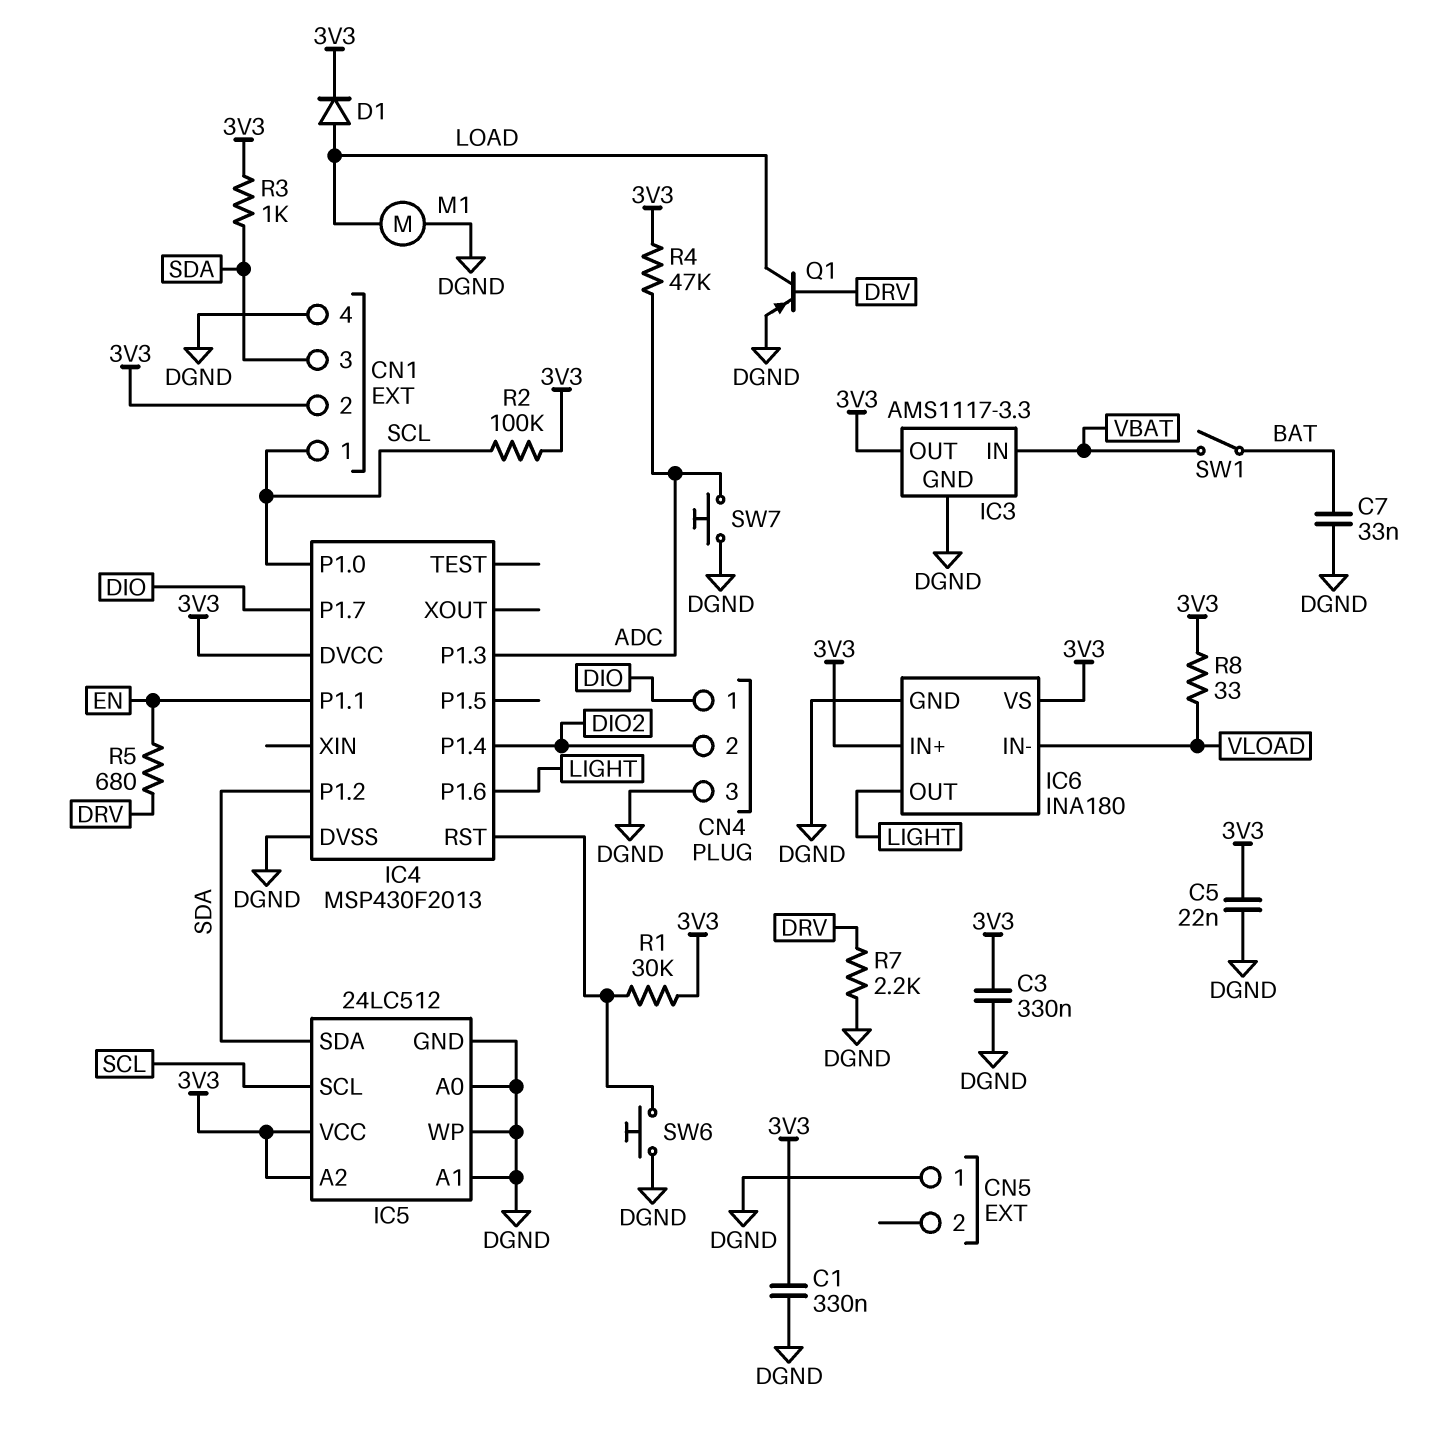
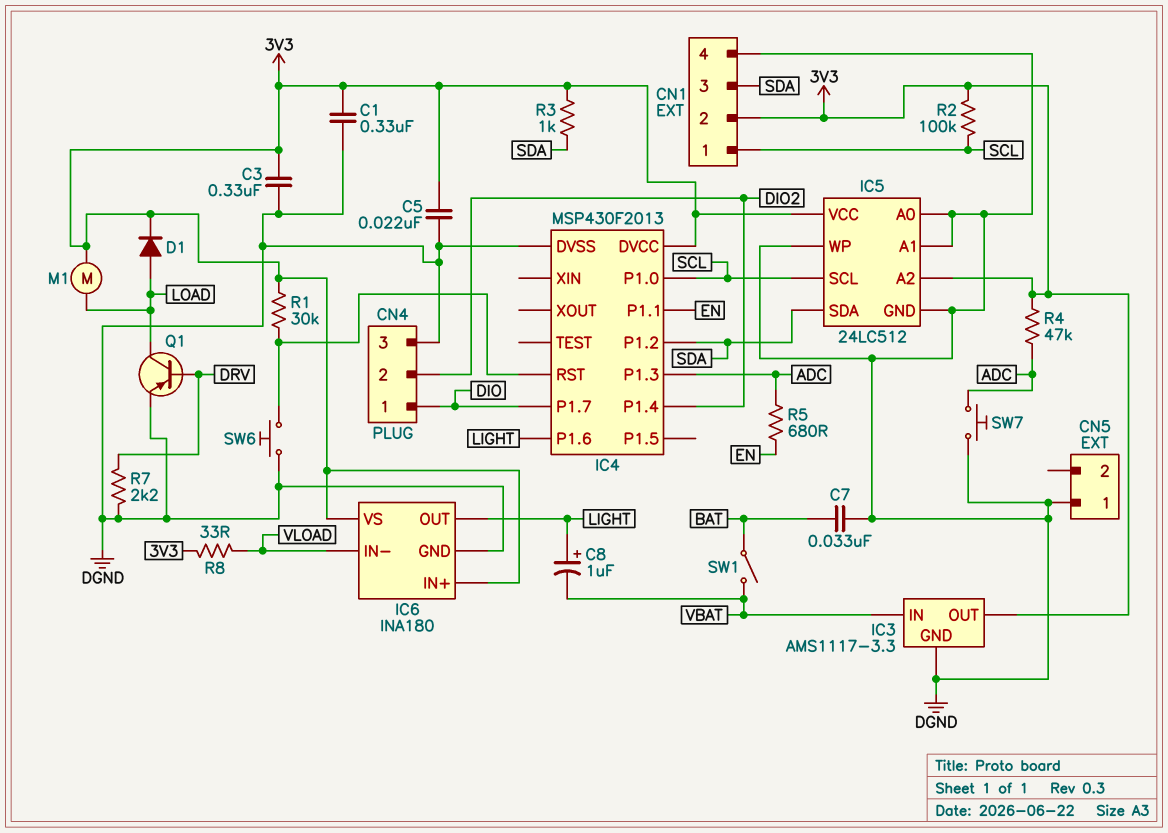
C8: none -> 1uF (plus LIGHT, minus VBAT)
M1: motor (DGND, LOAD) -> motor (3V3, LOAD)
R5: 680 (DRV, EN) -> 680 (ADC, EN)

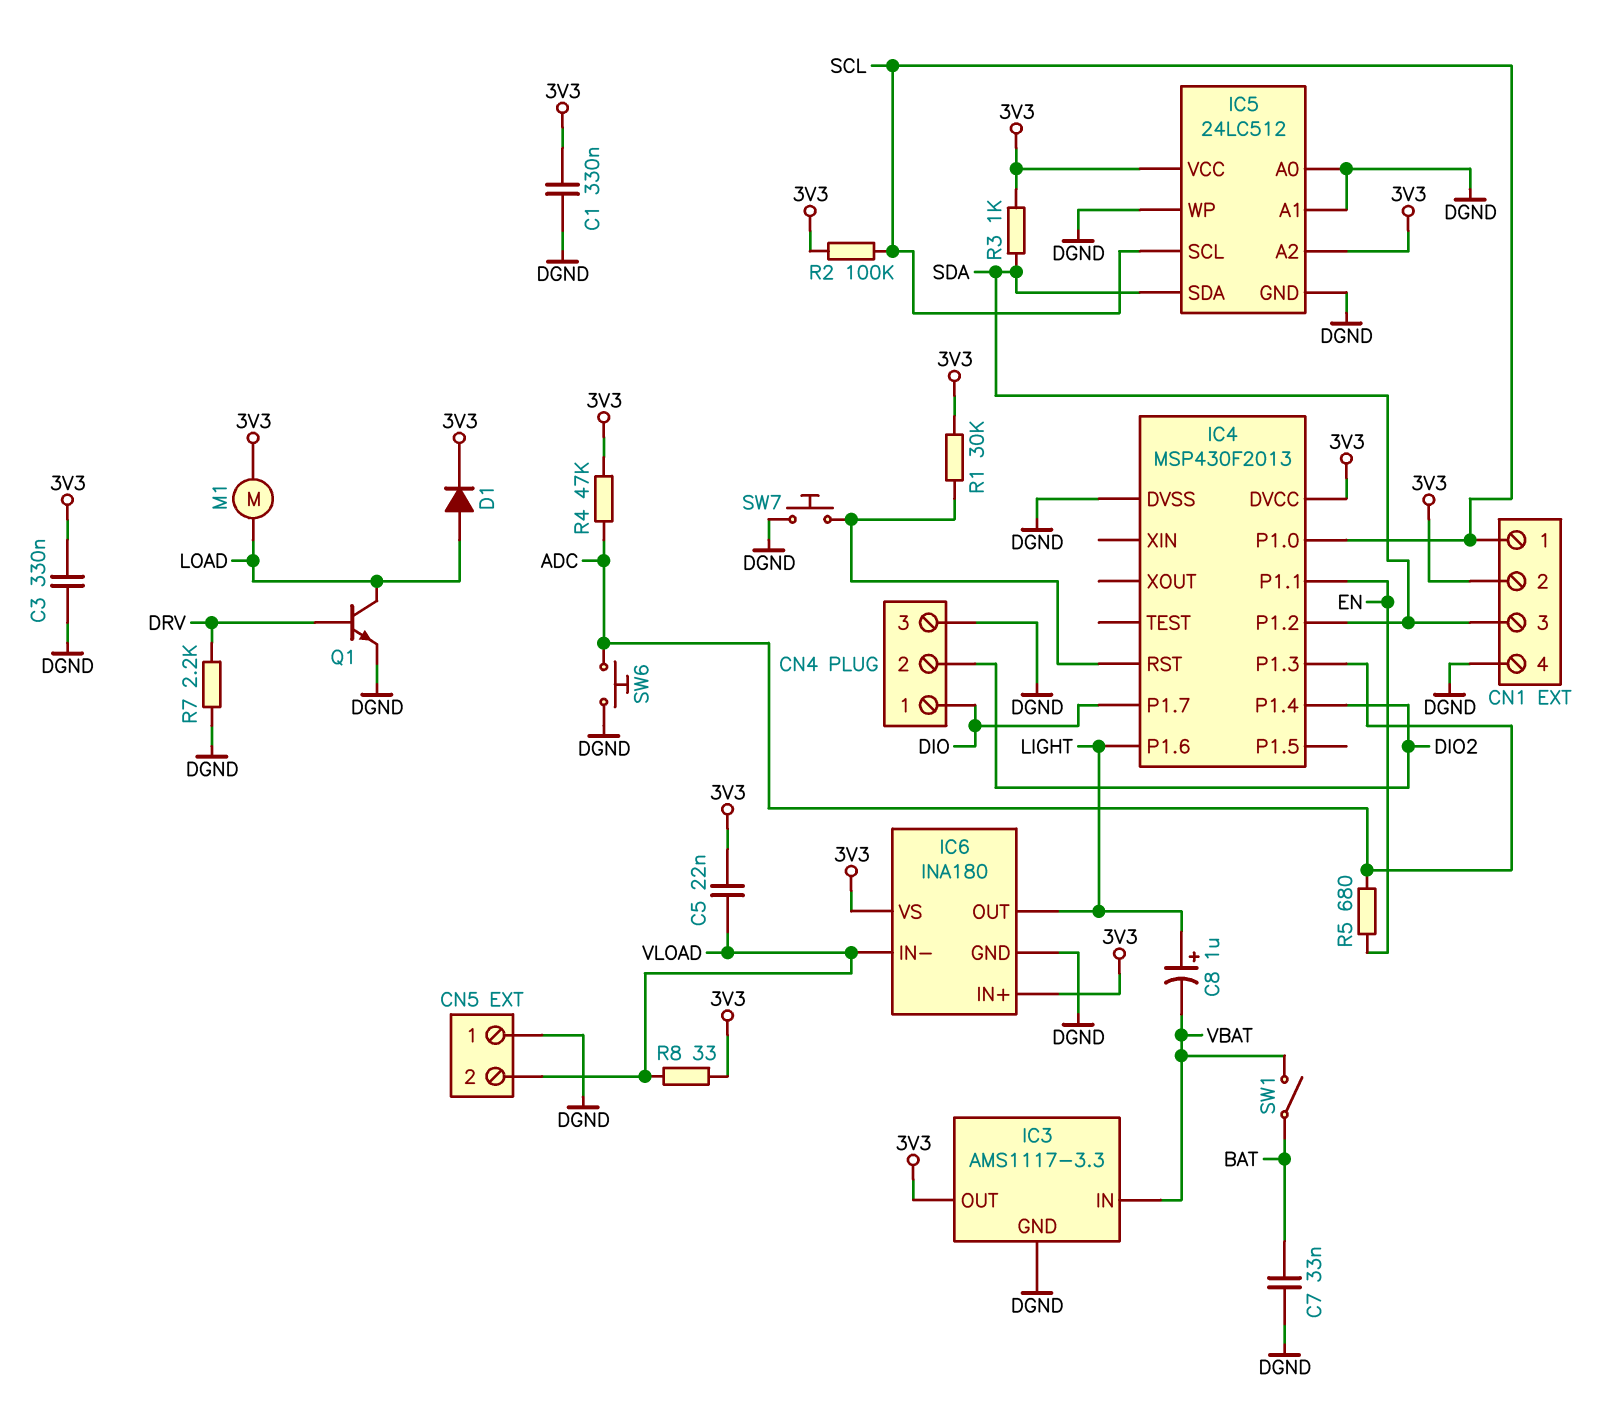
C5: 22nF (3V3, DGND) -> 22nF (3V3, VLOAD)
CN5 pin 2: none -> VLOAD
Q1: PNP (B DRV, C LOAD, E DGND) -> NPN (B DRV, C LOAD, E DGND)
SW6: button (DGND, IC4/RST) -> button (ADC, DGND)
SW7: button (ADC, DGND) -> button (DGND, IC4/RST)

